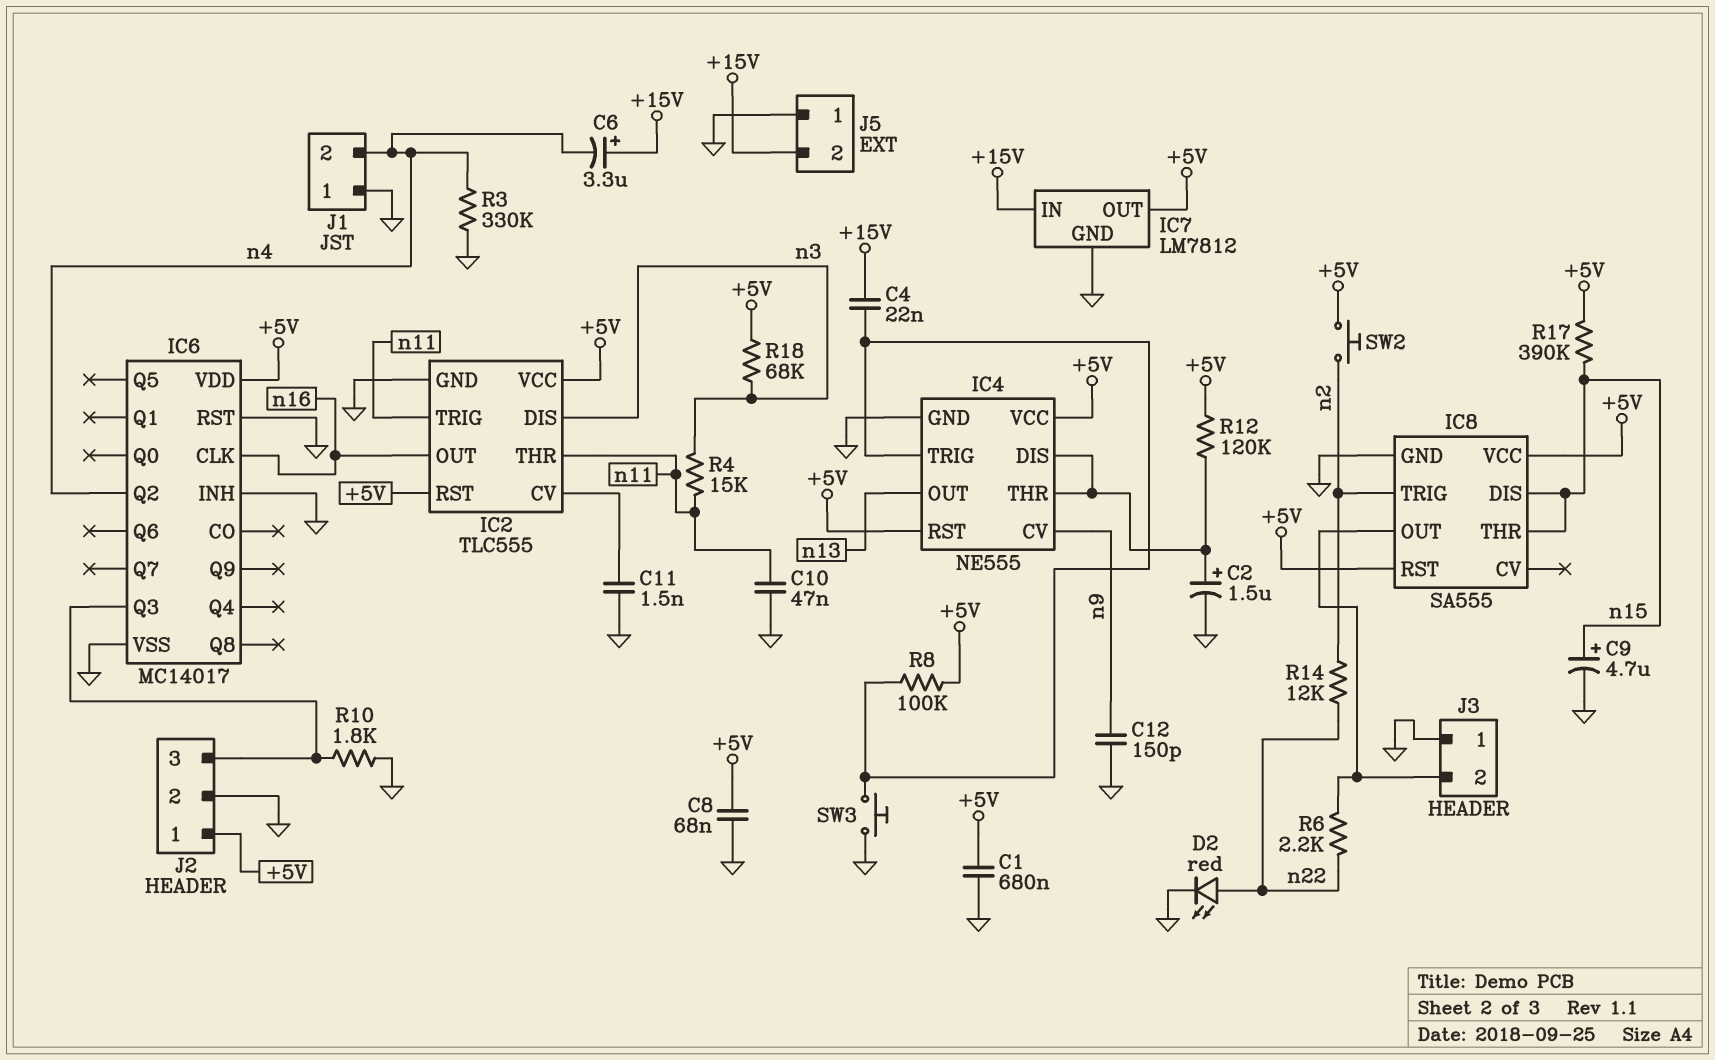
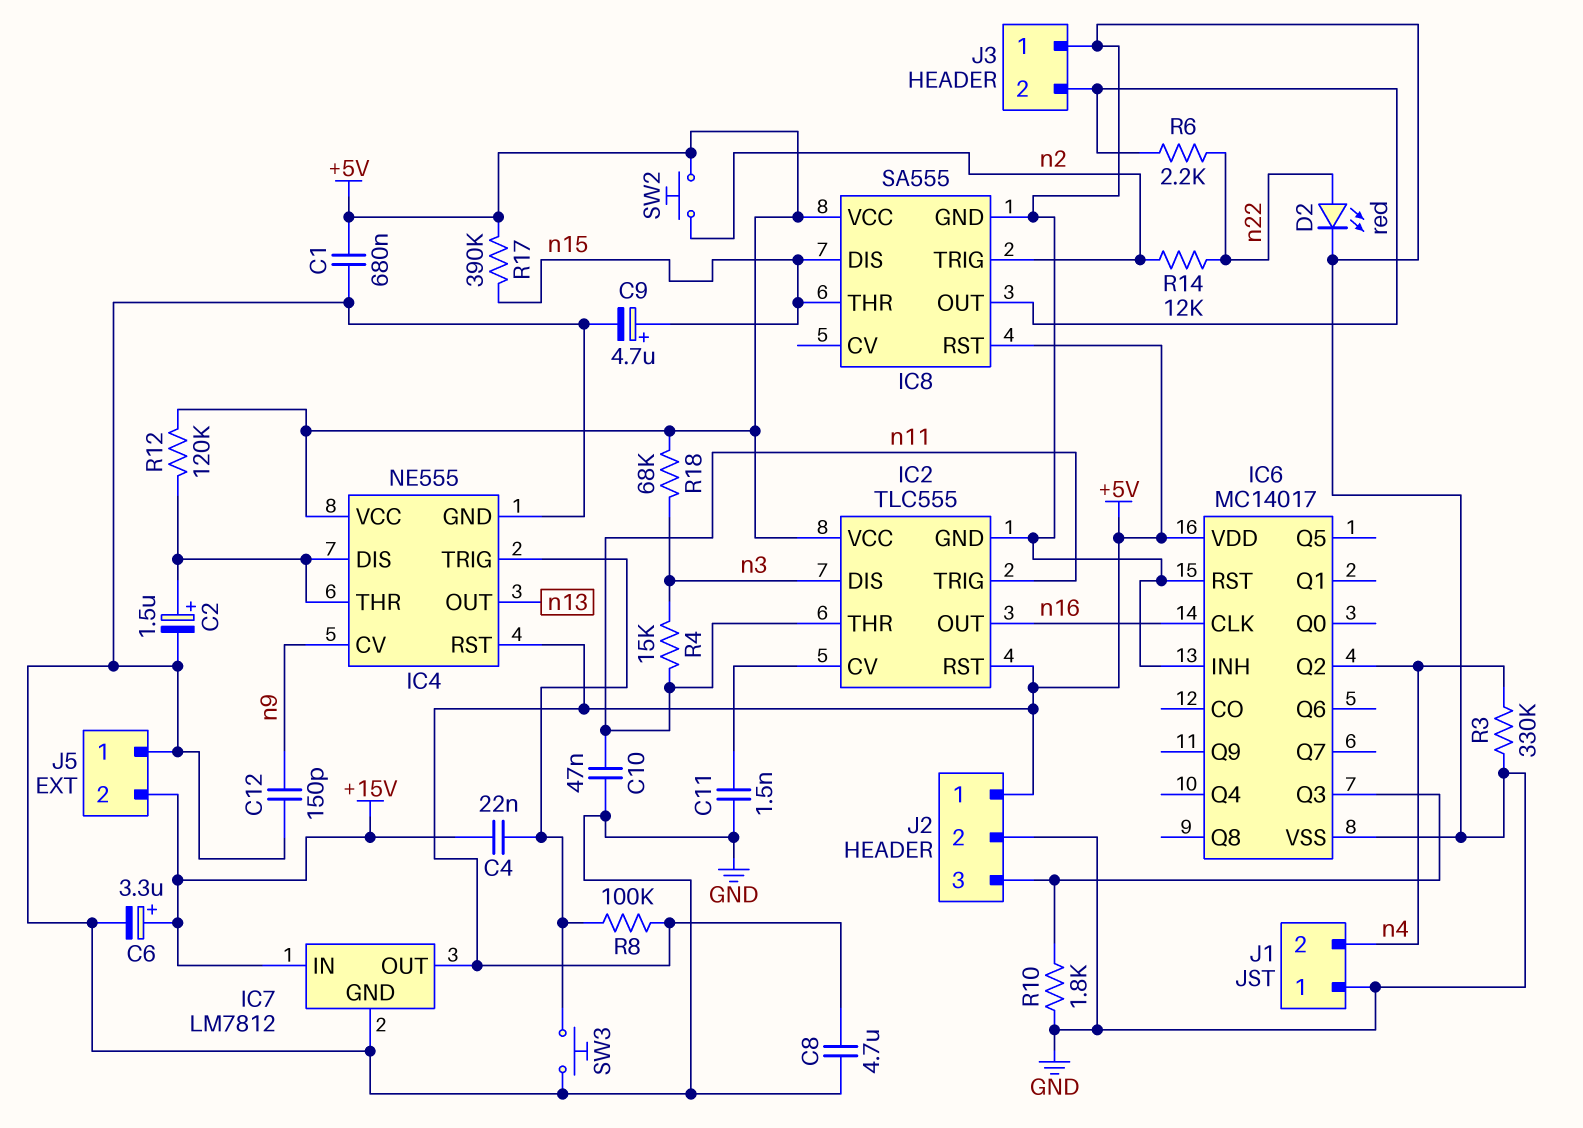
C6: 3.3uF (plus +15V, minus n4) -> 3.3uF (plus +15V, minus GND)
C8: 68nF (+5V, GND) -> 4.7uF (+5V, GND)

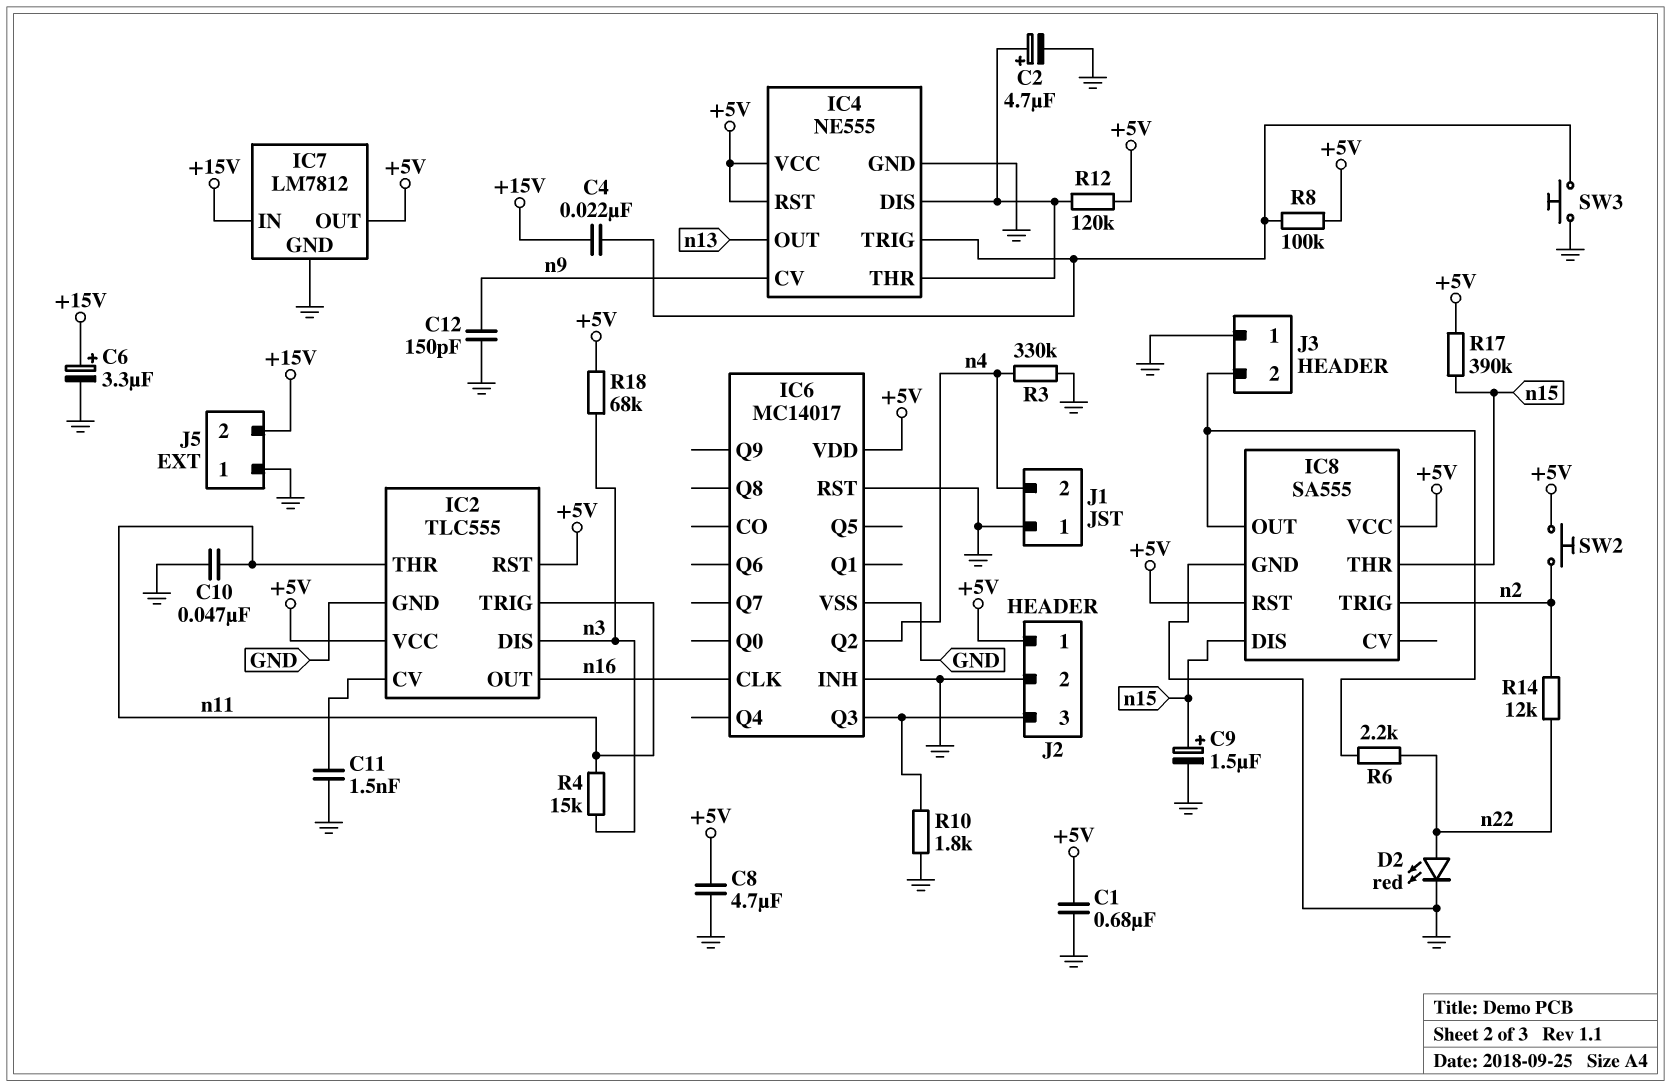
C2: 1.5uF (plus IC4/DIS, minus GND) -> 4.7uF (plus IC4/DIS, minus GND)
C9: 4.7uF (plus n15, minus GND) -> 1.5uF (plus n15, minus GND)

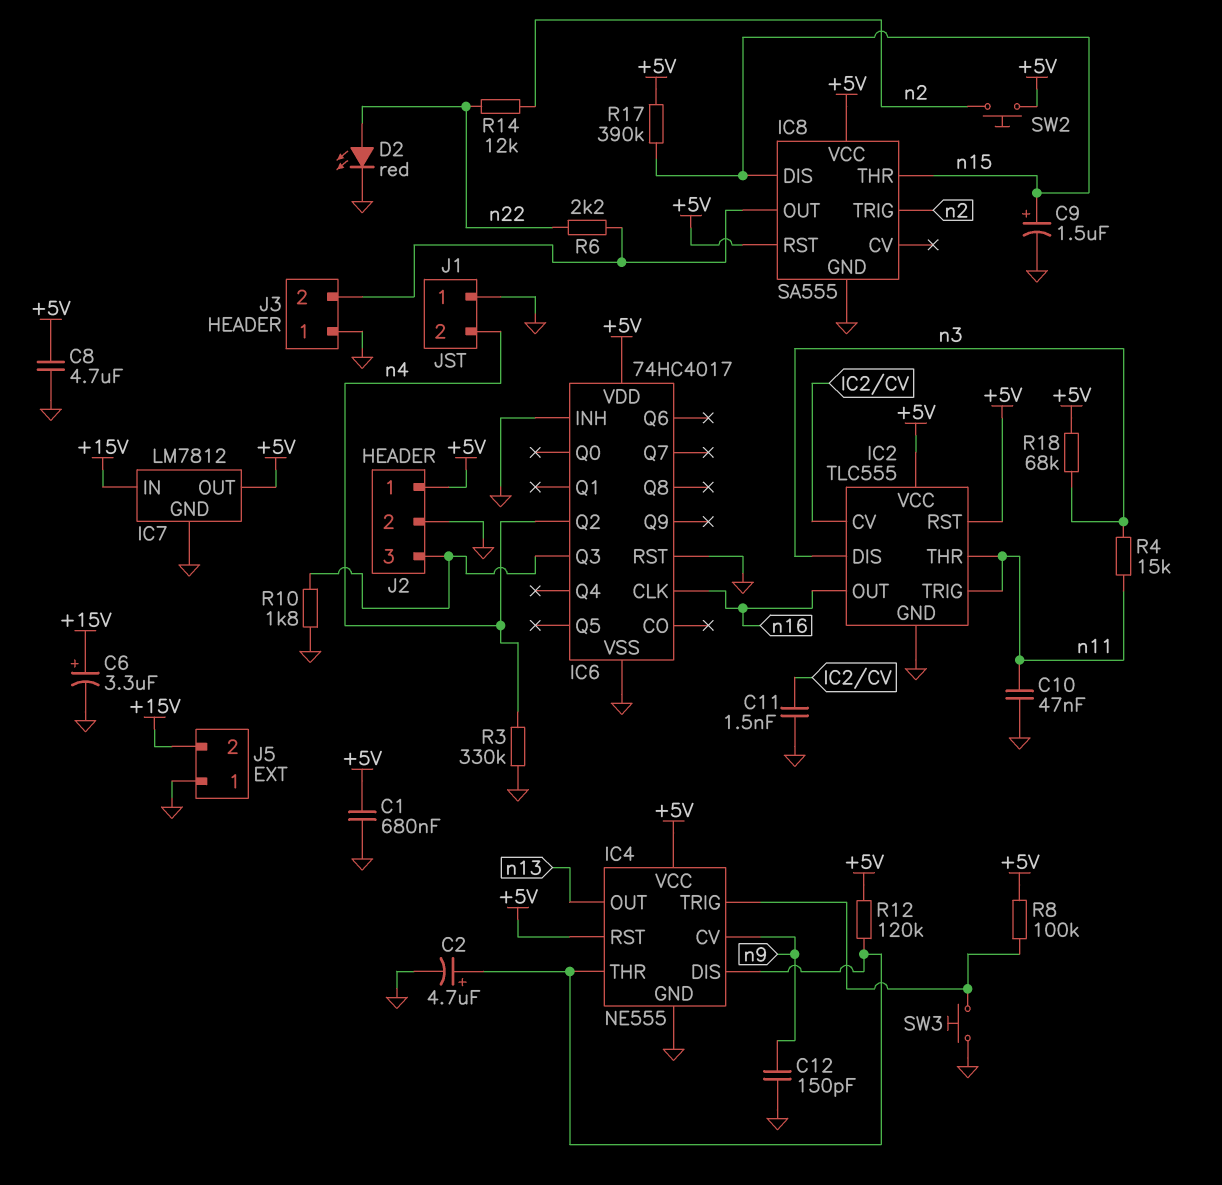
C4: 22nF (+15V, IC4/TRIG) -> none
IC6: MC14017 -> 74HC4017

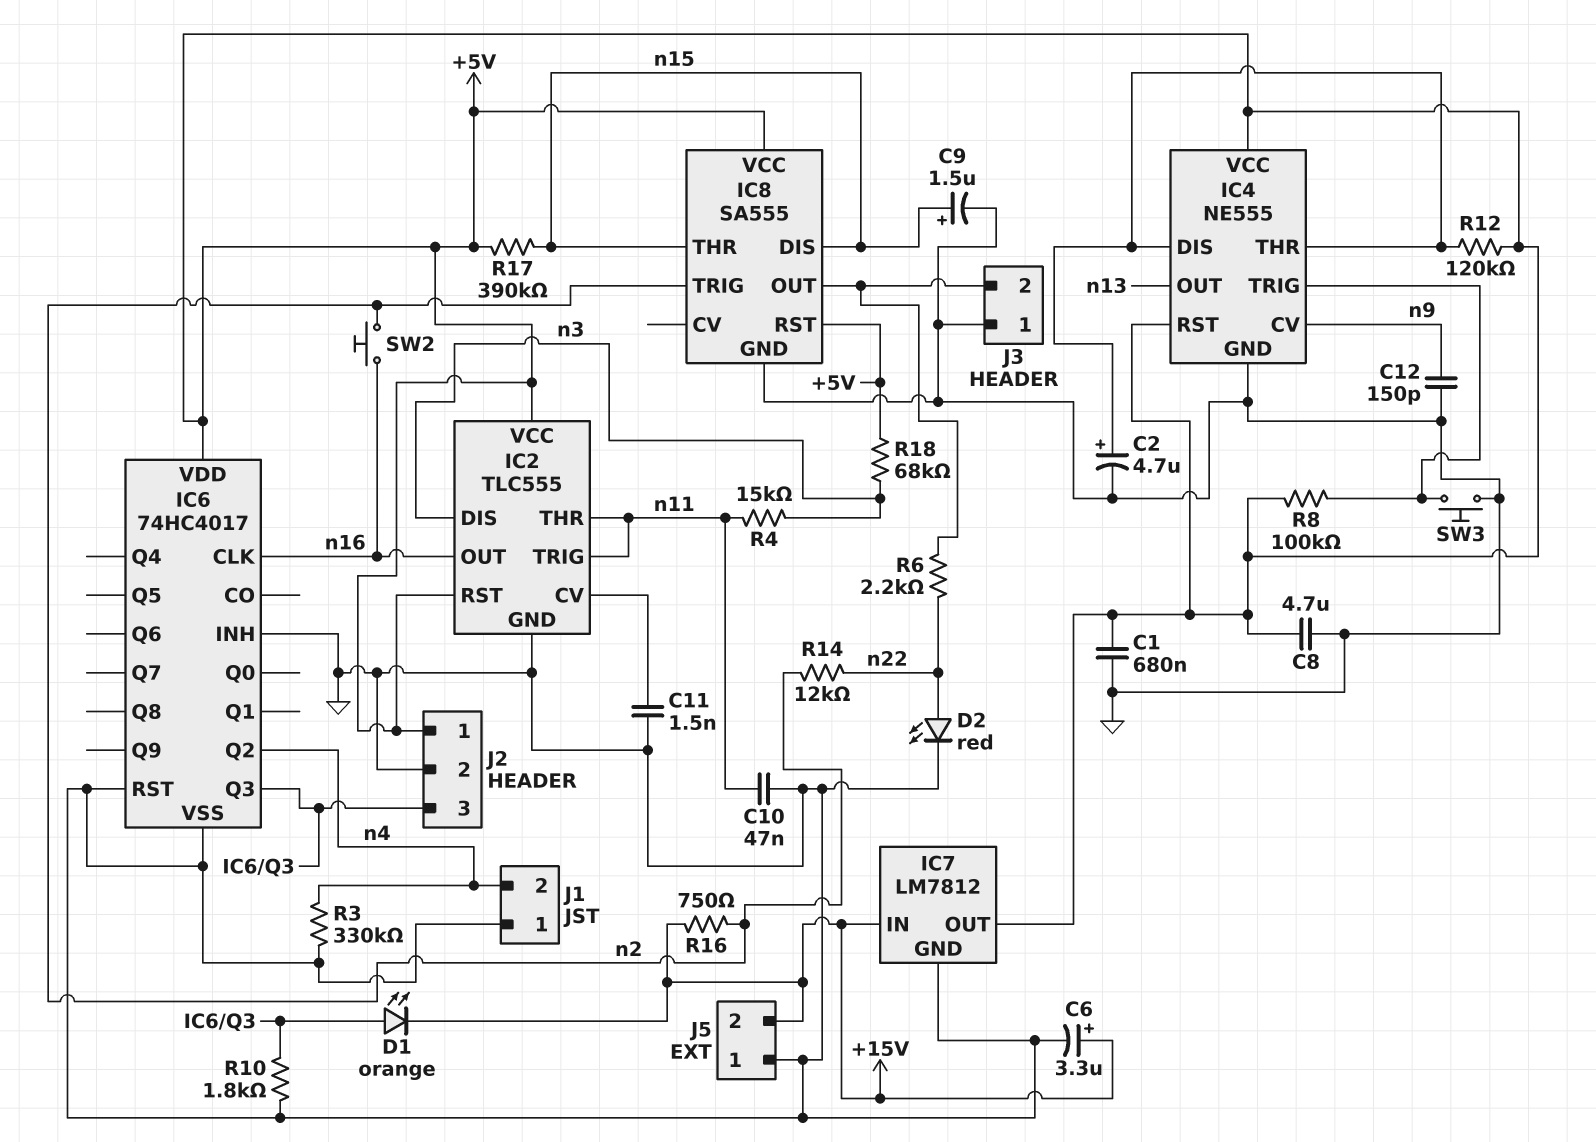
D1: none -> LED orange (A IC6/Q3, K +15V)
R16: none -> 750 (+15V, n2)
SW2: button (+5V, n2) -> button (n2, n16)

